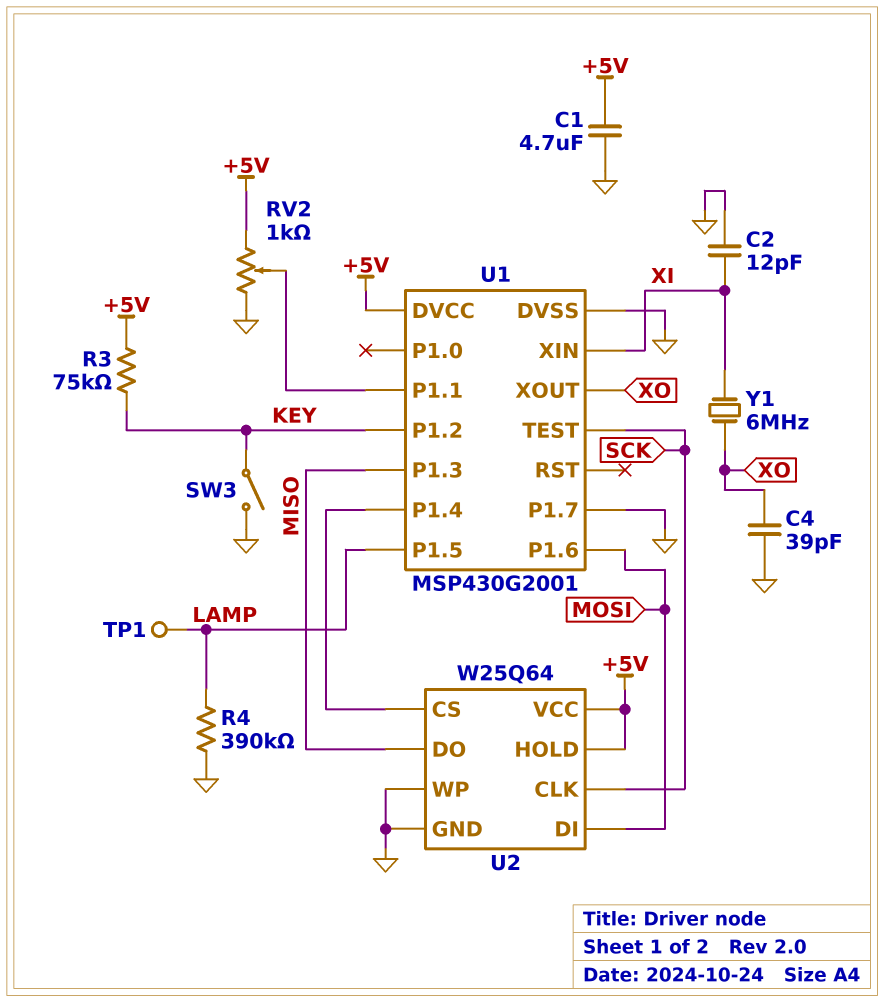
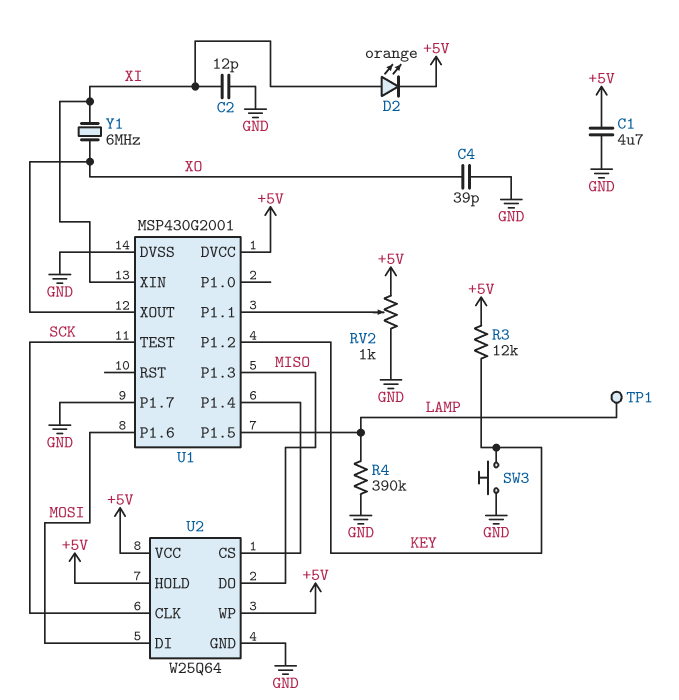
D2: none -> LED orange (A XI, K +5V)
R3: 75k (+5V, KEY) -> 12k (+5V, KEY)
SW3: switch (GND, KEY) -> button (GND, KEY)
U2 pin WP: GND -> +5V

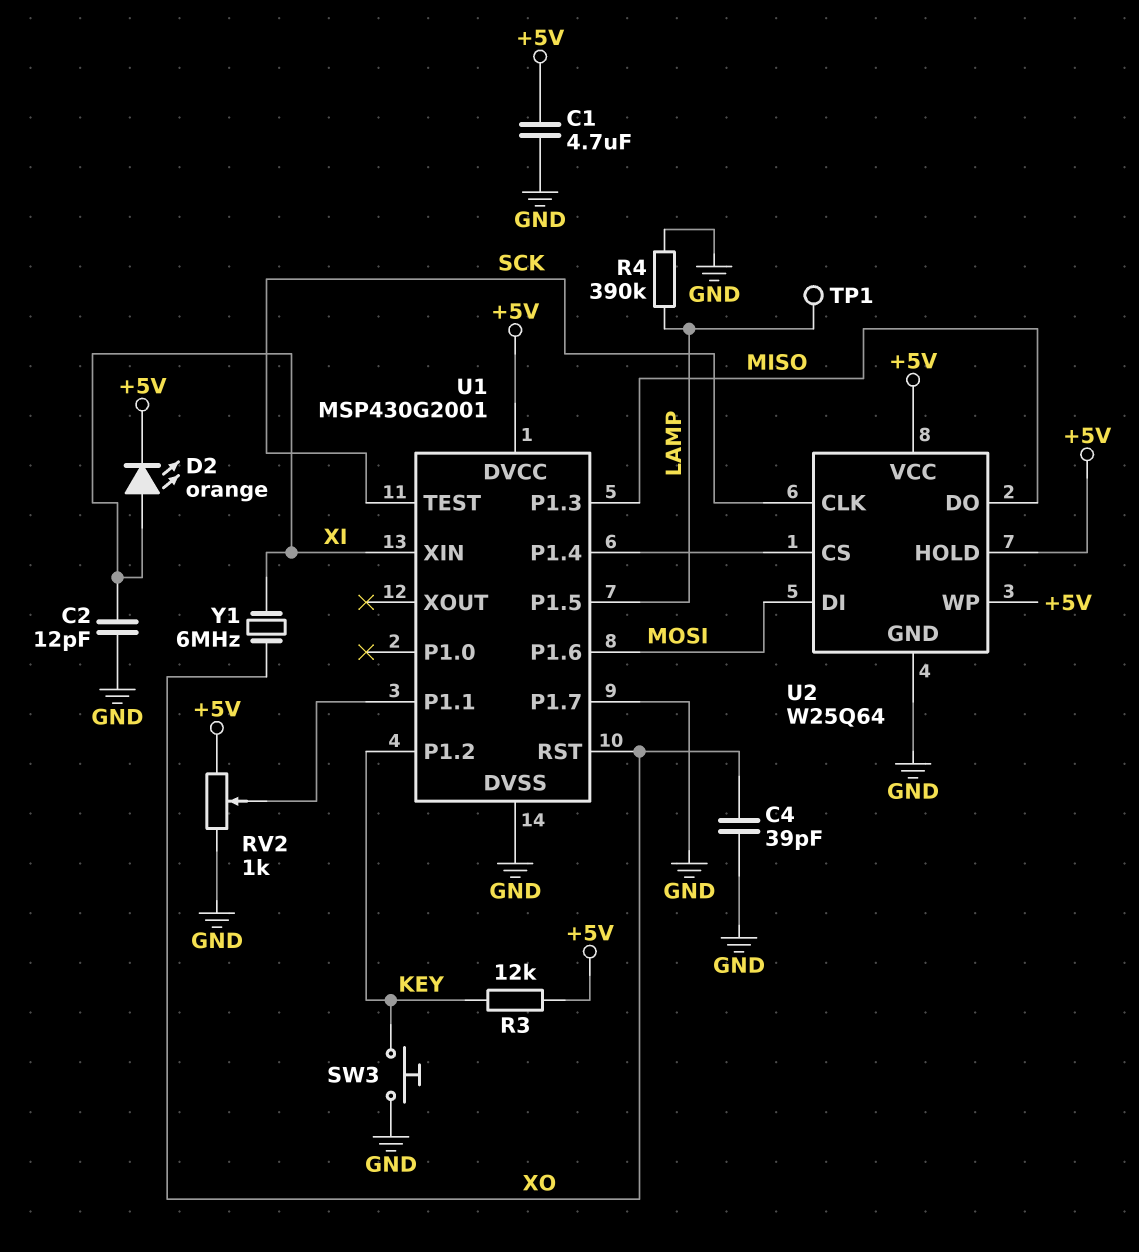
U1 pin RST: none -> XO
U1 pin XOUT: XO -> none

